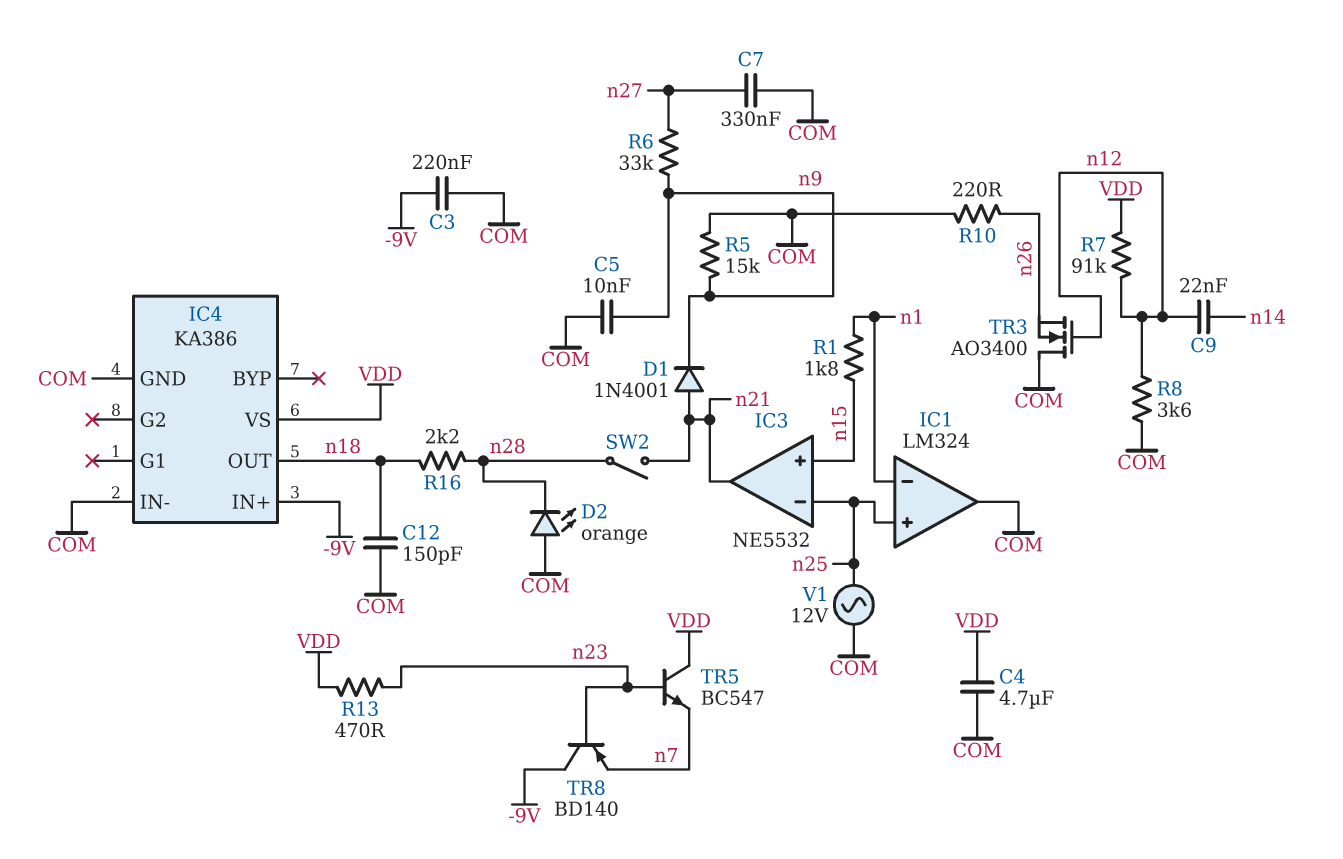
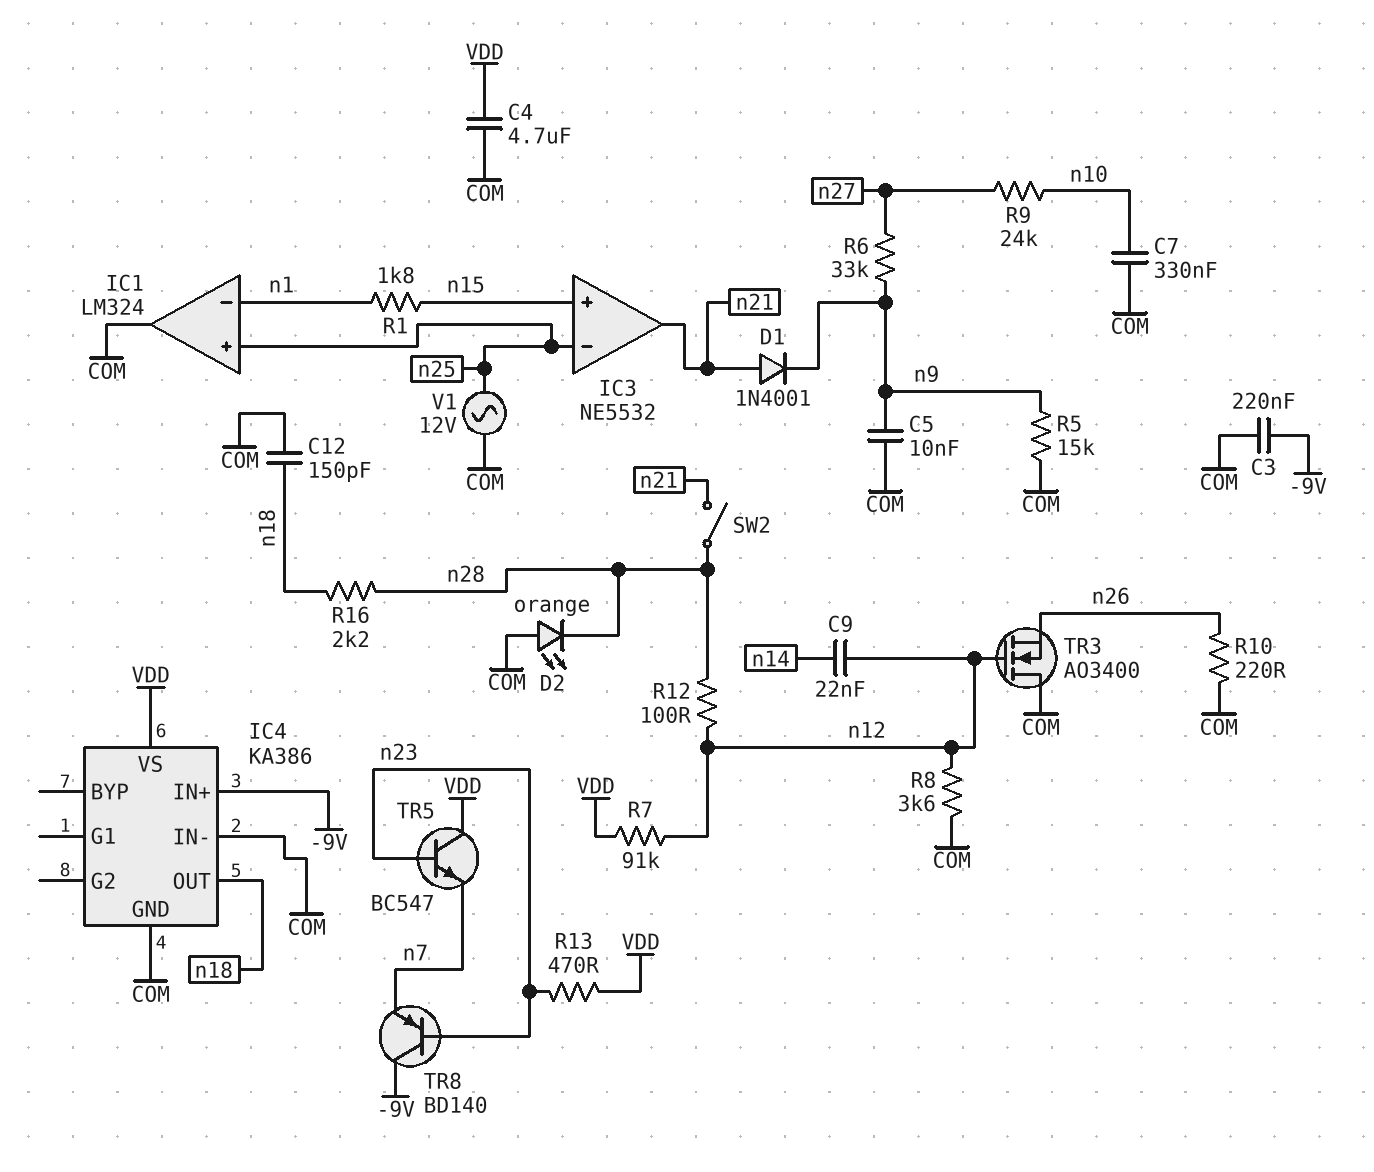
C7: 330nF (COM, n27) -> 330nF (COM, n10)
R9: none -> 24k (n10, n27)
R12: none -> 100 (n12, n28)

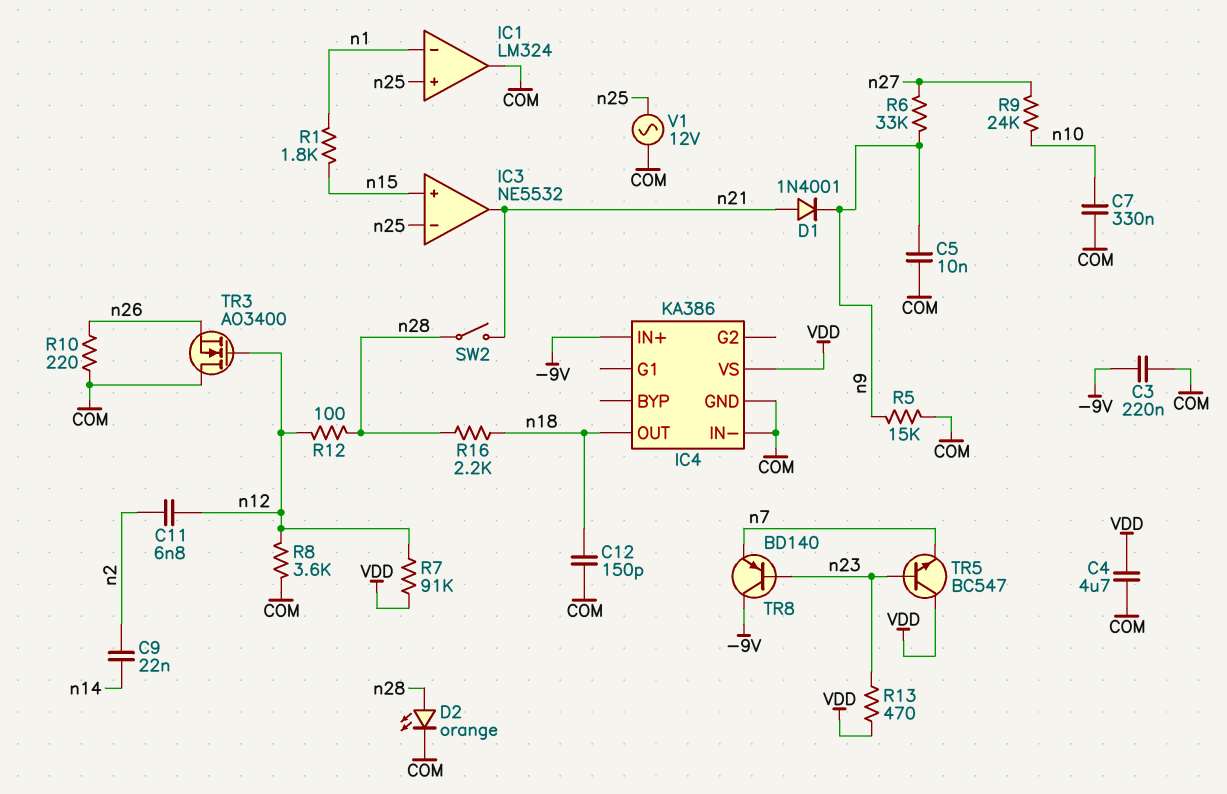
C9: 22nF (n12, n14) -> 22nF (n2, n14)
C11: none -> 6.8nF (n2, n12)
D2: LED orange (A COM, K n28) -> LED orange (A n28, K COM)

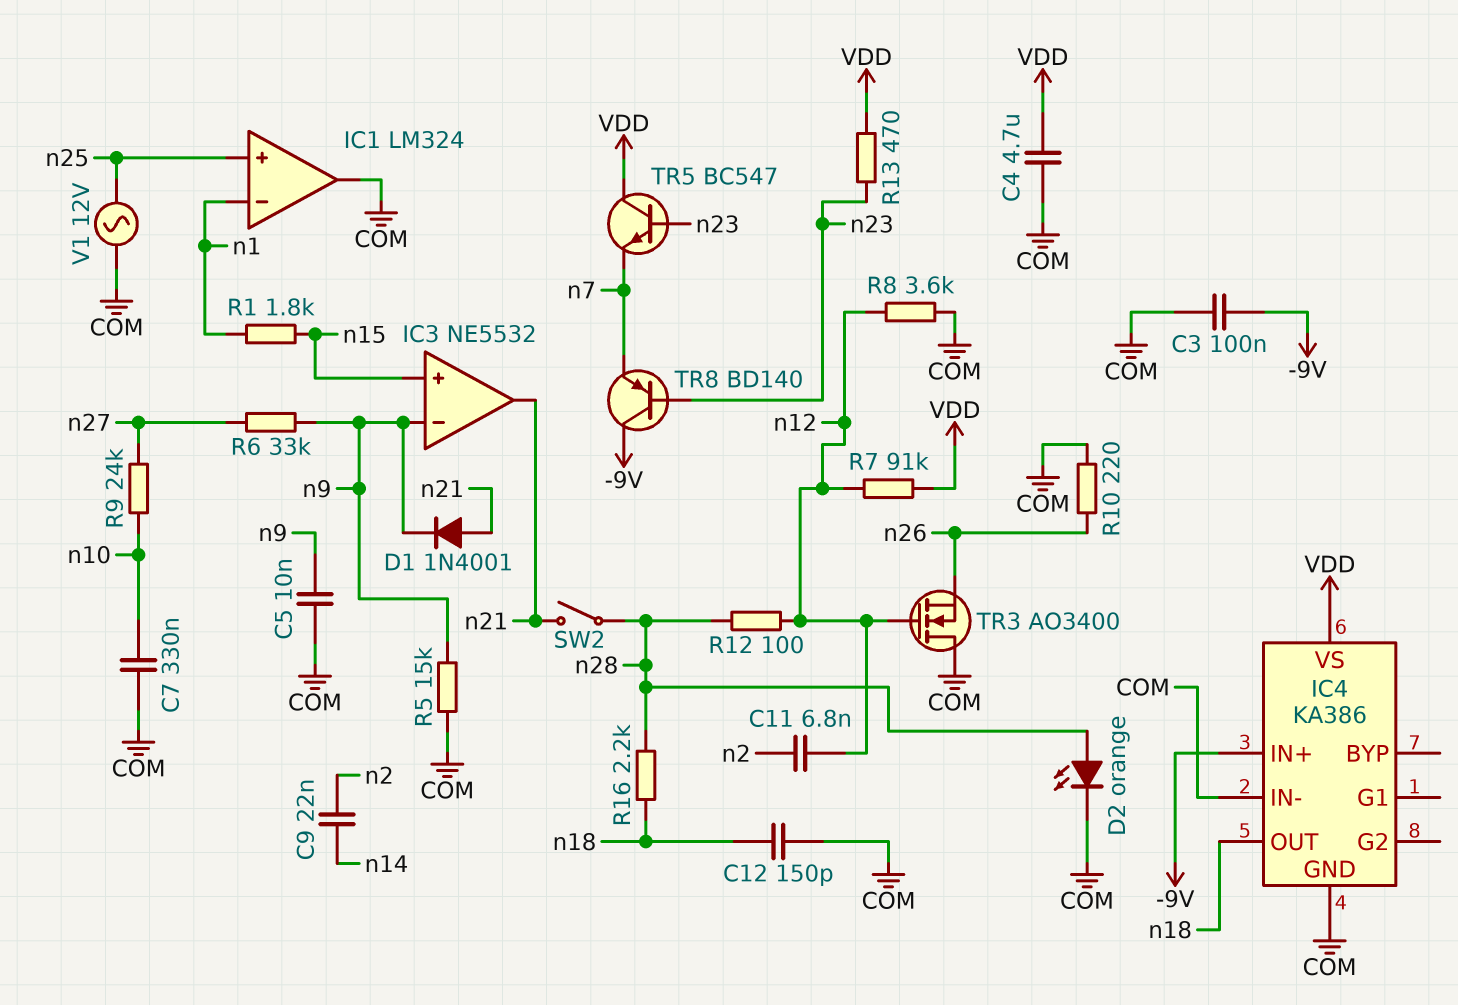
C3: 220nF (-9V, COM) -> 100nF (-9V, COM)
IC3 pin in-: n25 -> n9

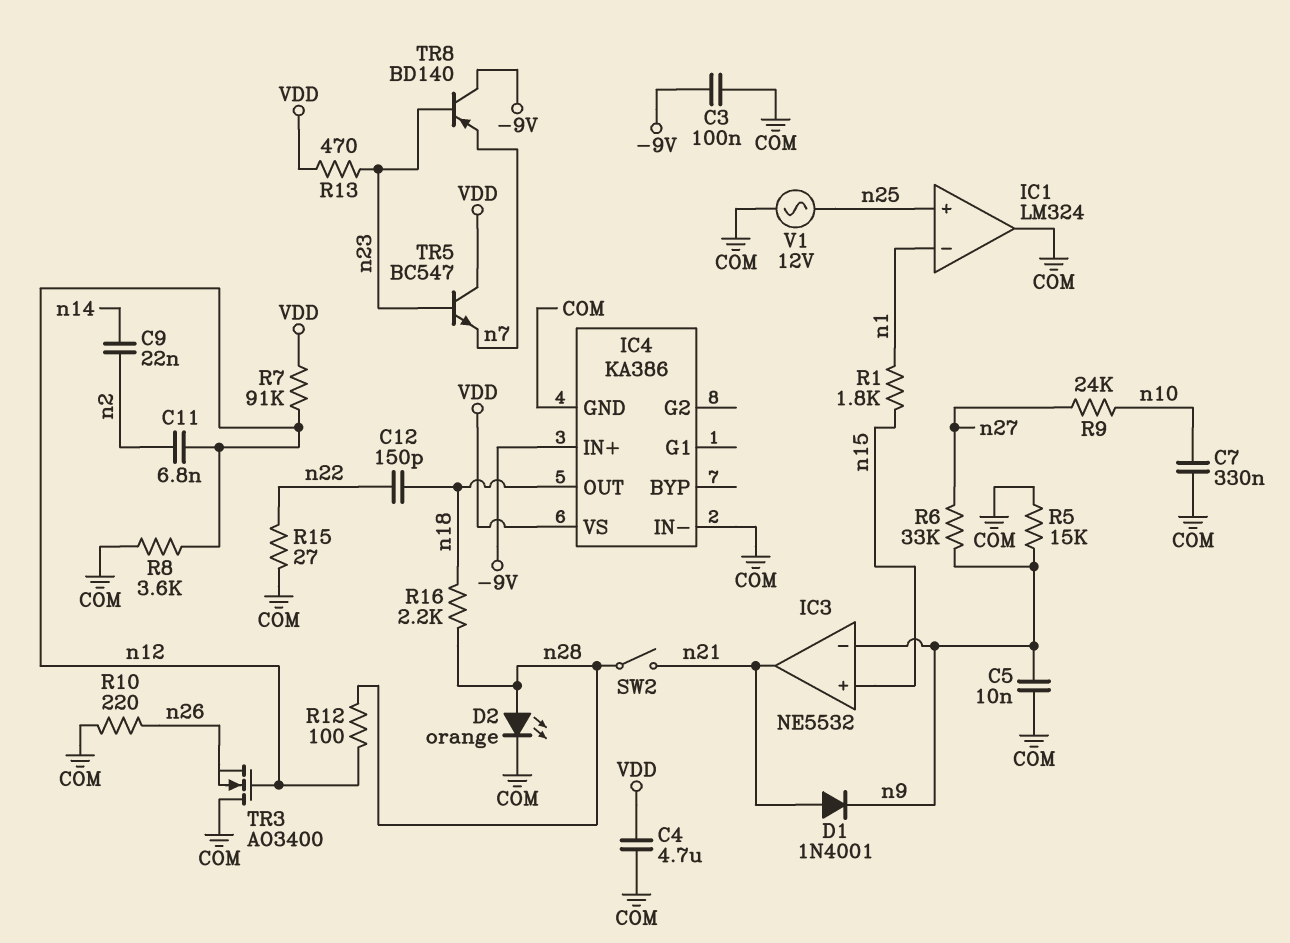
C12: 150pF (COM, n18) -> 150pF (n18, n22)
R15: none -> 27 (COM, n22)

